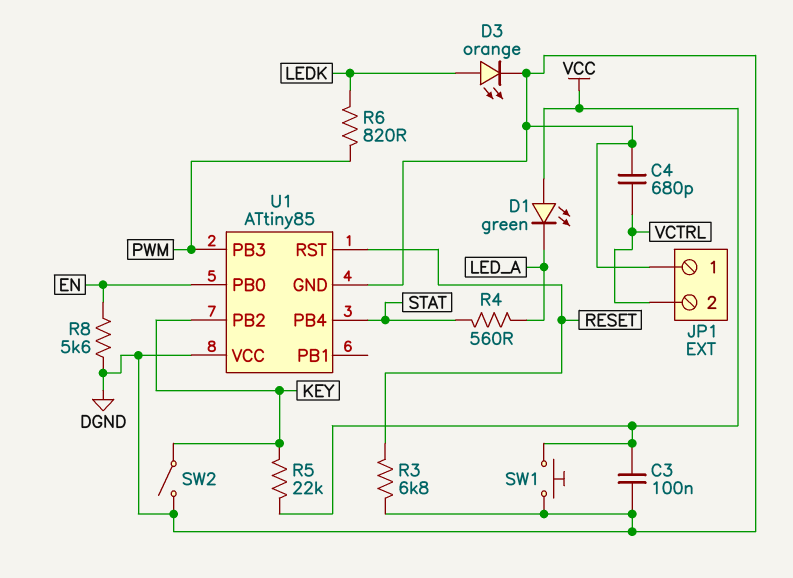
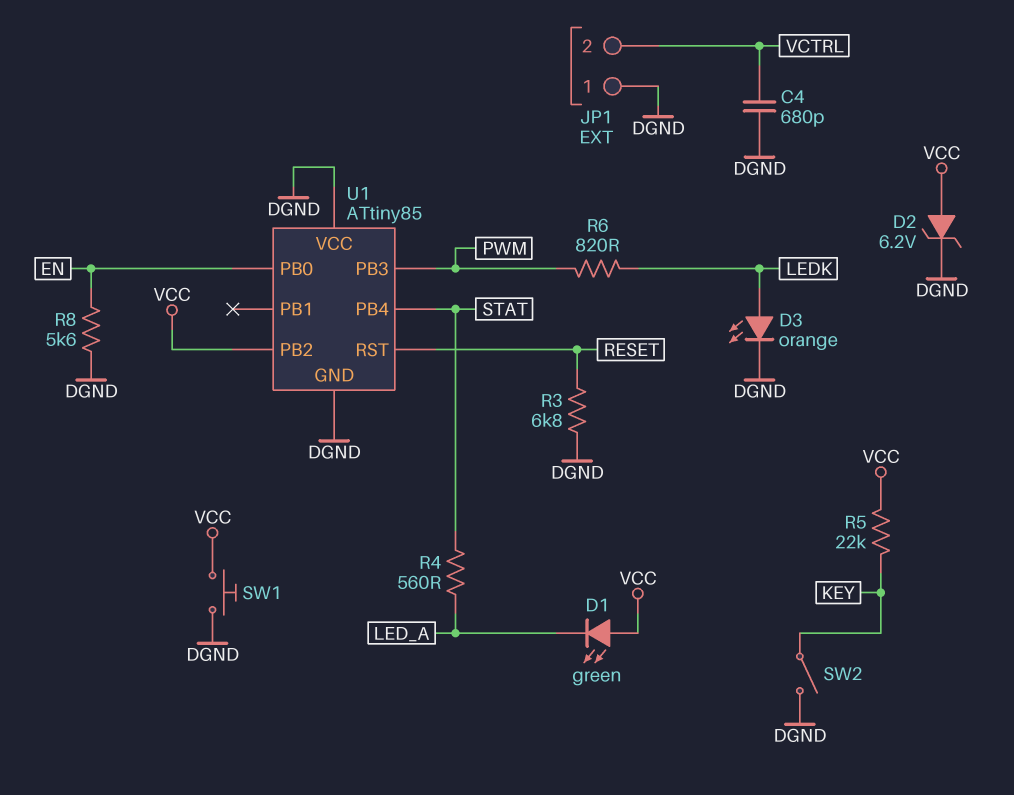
C3: 100nF (DGND, VCC) -> none
D2: none -> zener 6.2V (A VCC, K DGND)
U1 pin PB2: KEY -> VCC

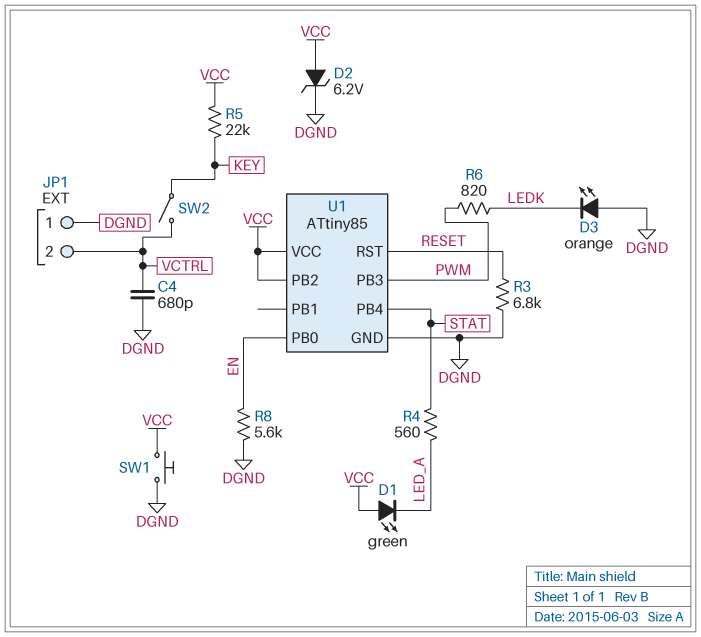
D3: LED orange (A LEDK, K DGND) -> LED orange (A DGND, K LEDK)
SW2: switch (DGND, KEY) -> switch (KEY, VCTRL)
U1 pin VCC: DGND -> VCC

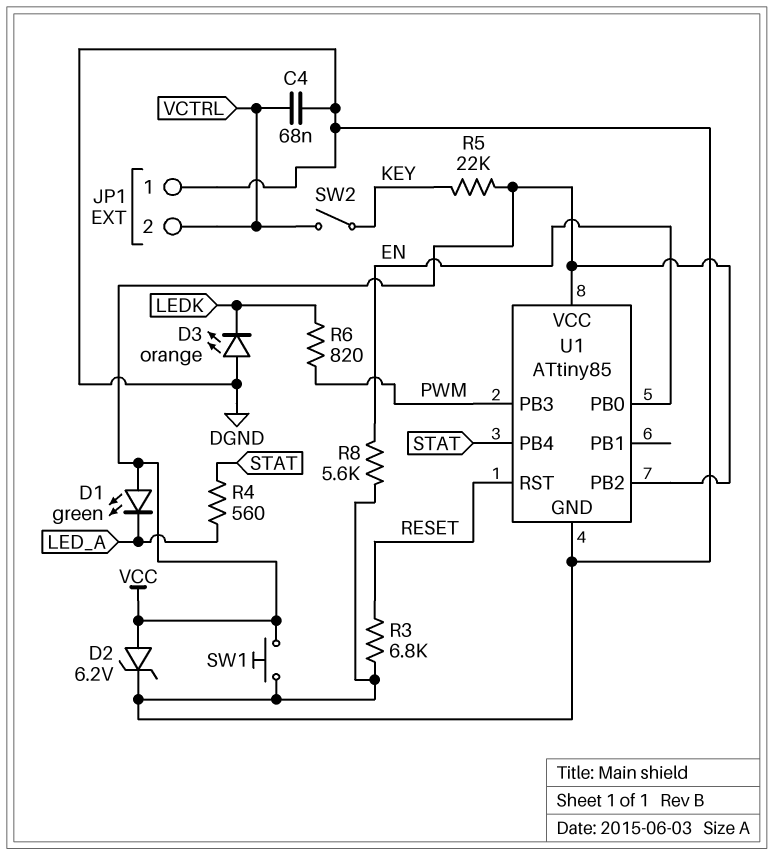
C4: 680pF (DGND, VCTRL) -> 68nF (DGND, VCTRL)

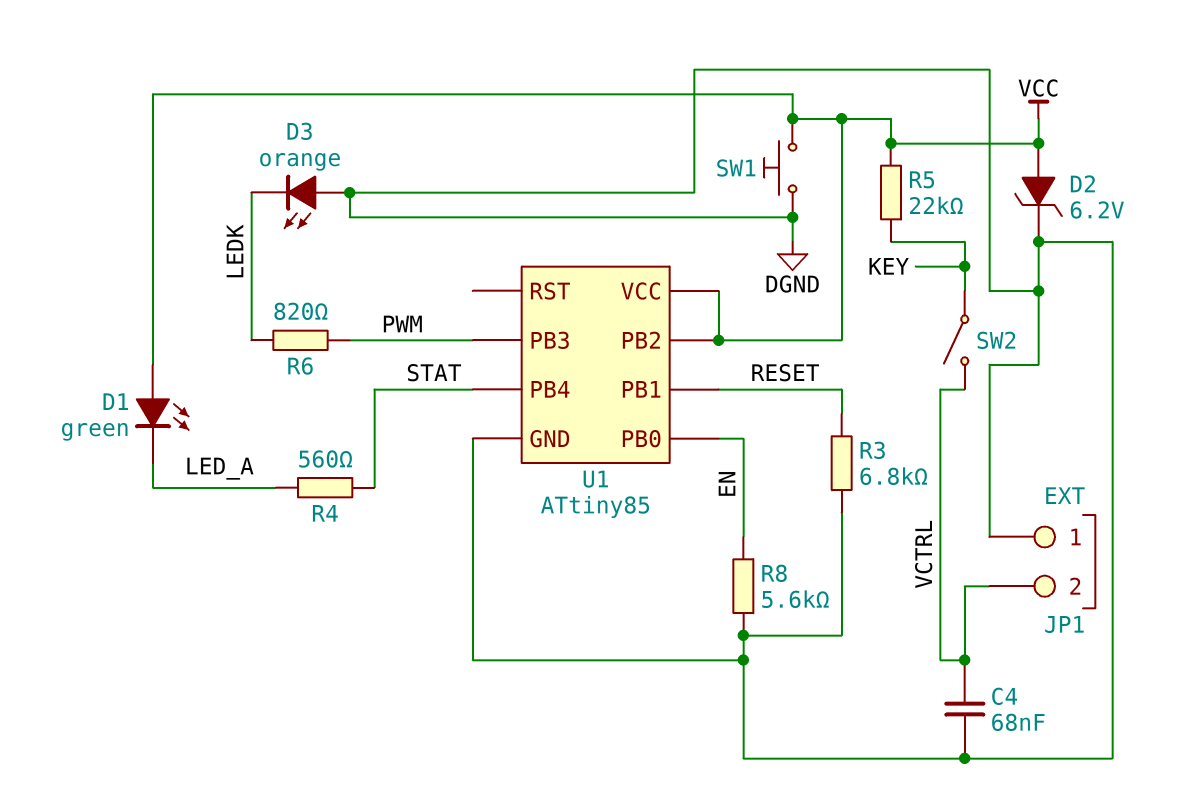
U1 pin PB1: none -> RESET
U1 pin RST: RESET -> none

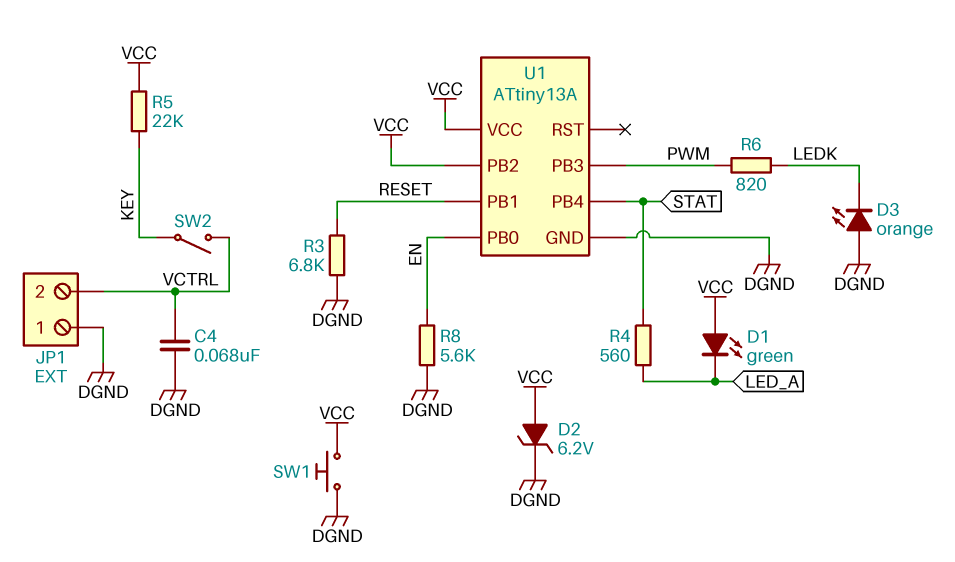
U1: ATtiny85 -> ATtiny13A

